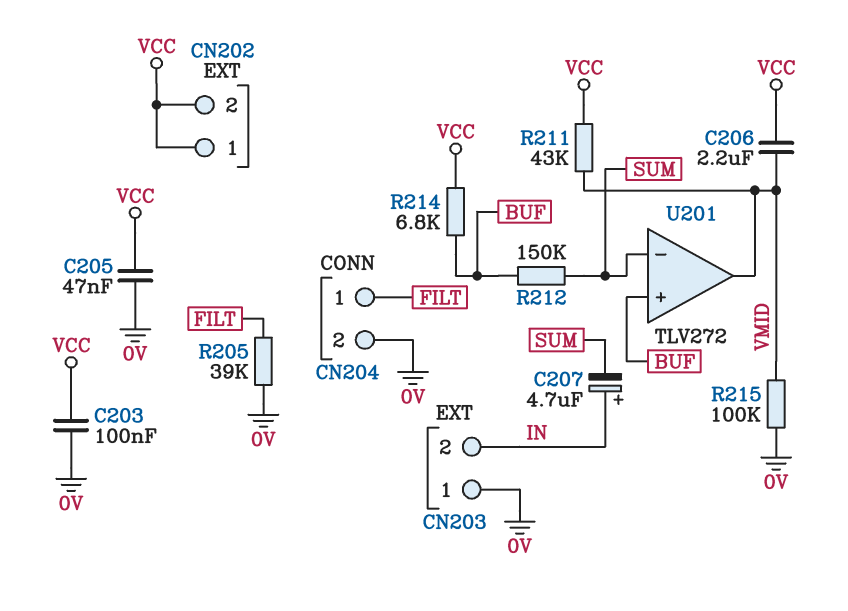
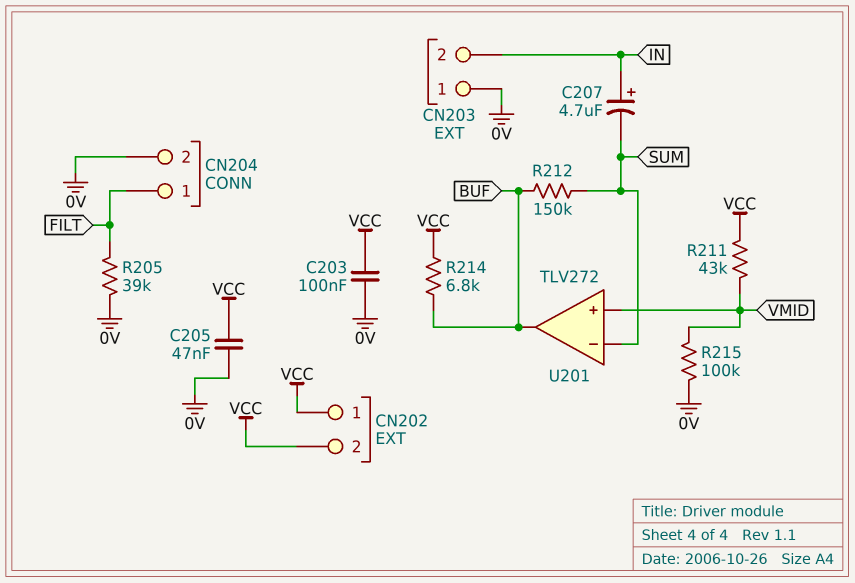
C206: 2.2uF (VCC, VMID) -> none
U201 pin in+: BUF -> VMID
U201 pin out: VMID -> BUF

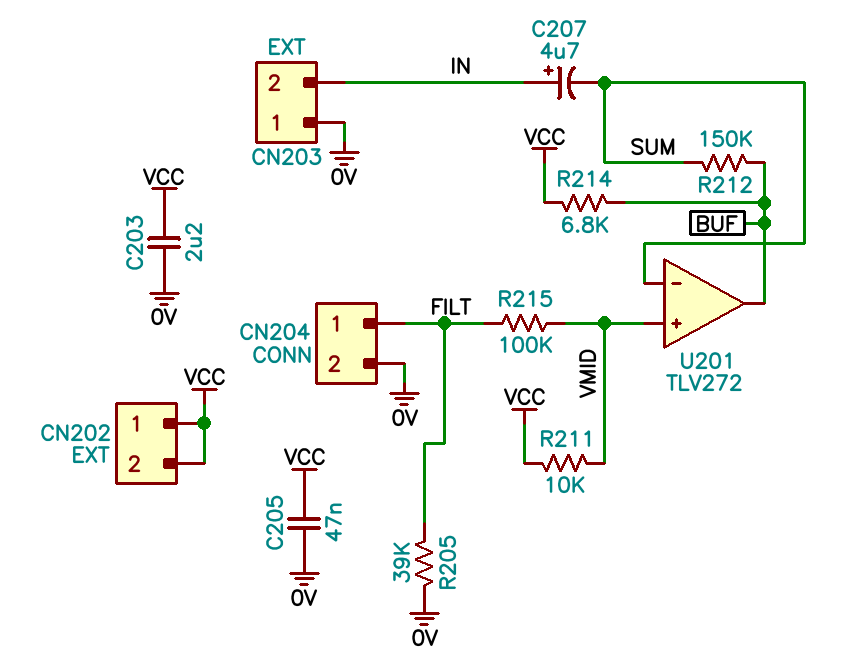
C203: 100nF (0V, VCC) -> 2.2uF (0V, VCC)
R211: 43k (VCC, VMID) -> 10k (VCC, VMID)
R215: 100k (0V, VMID) -> 100k (FILT, VMID)

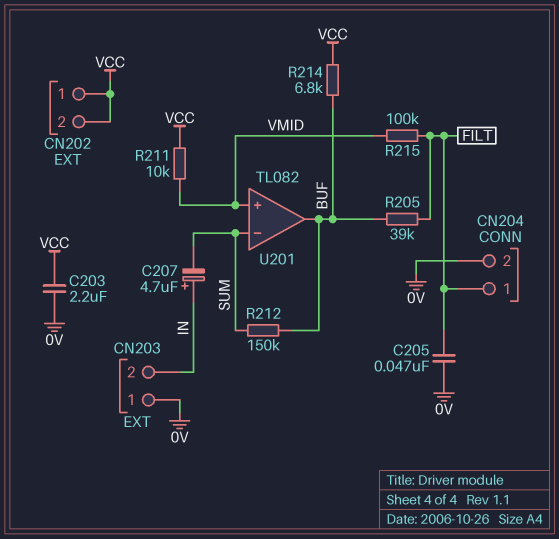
C205: 47nF (0V, VCC) -> 47nF (0V, FILT)
R205: 39k (0V, FILT) -> 39k (BUF, FILT)
U201: TLV272 -> TL082

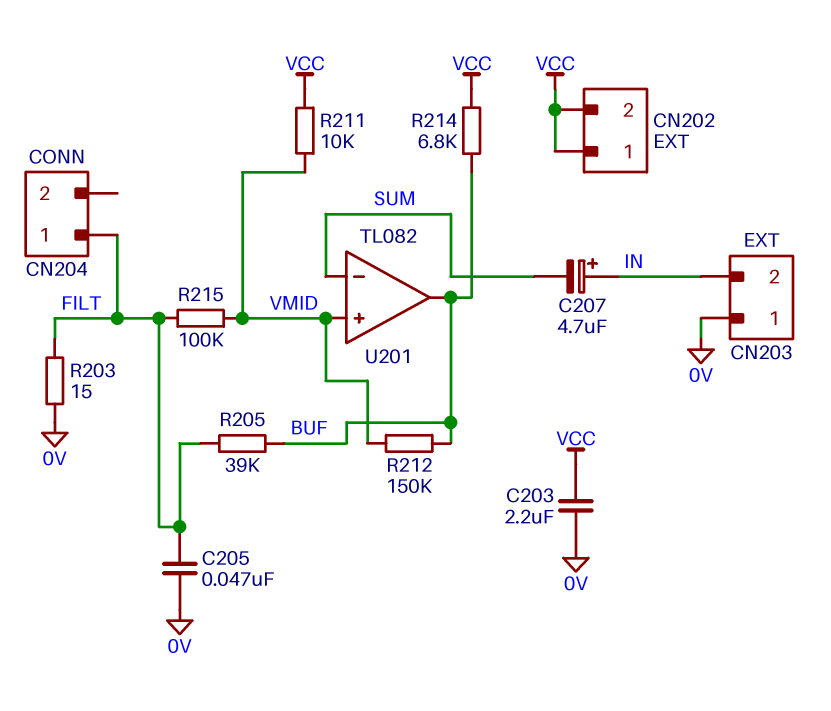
CN204 pin 2: 0V -> none
R203: none -> 15 (0V, FILT)
R212: 150k (BUF, SUM) -> 150k (BUF, VMID)

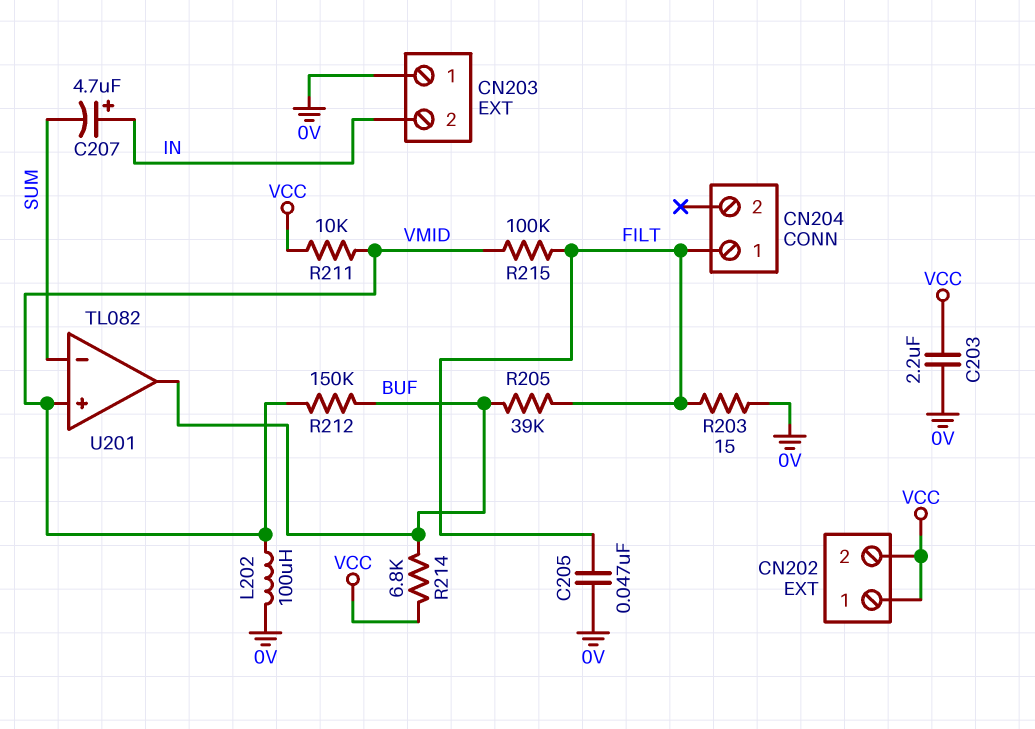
L202: none -> 100uH (0V, VMID)

